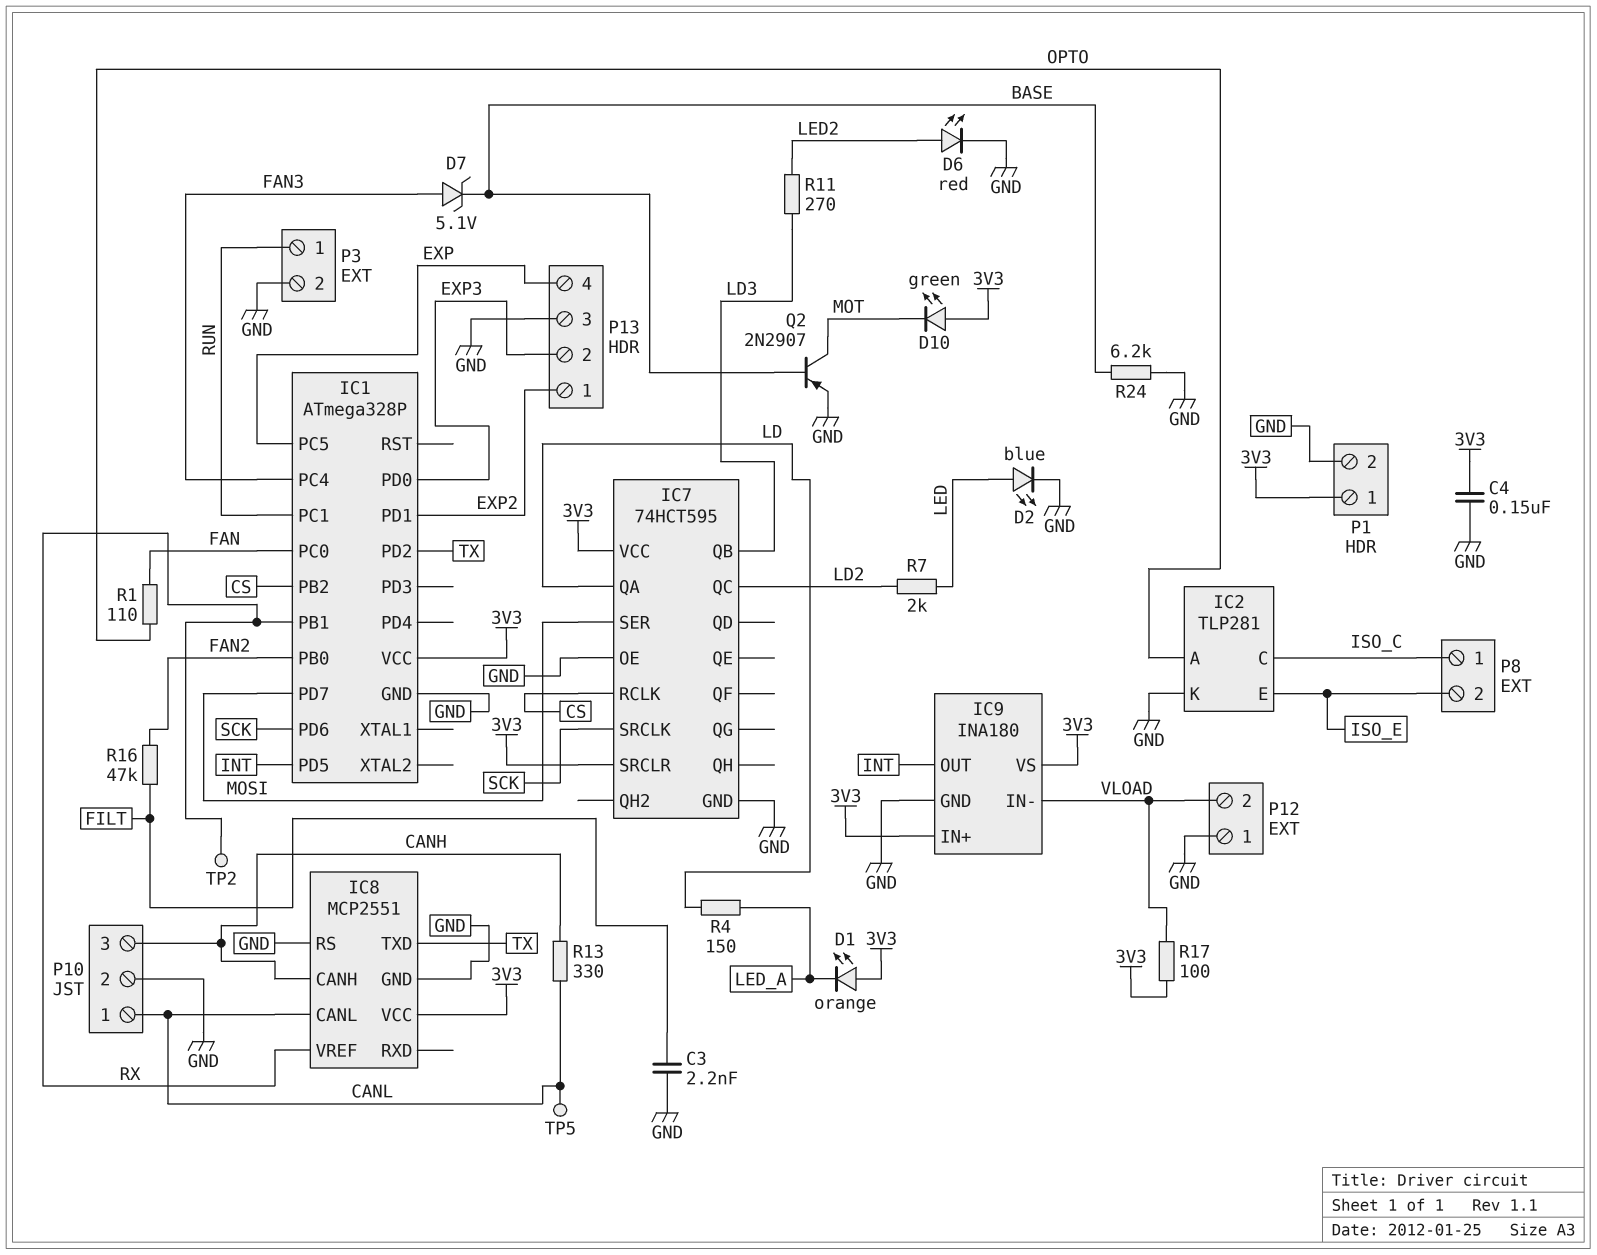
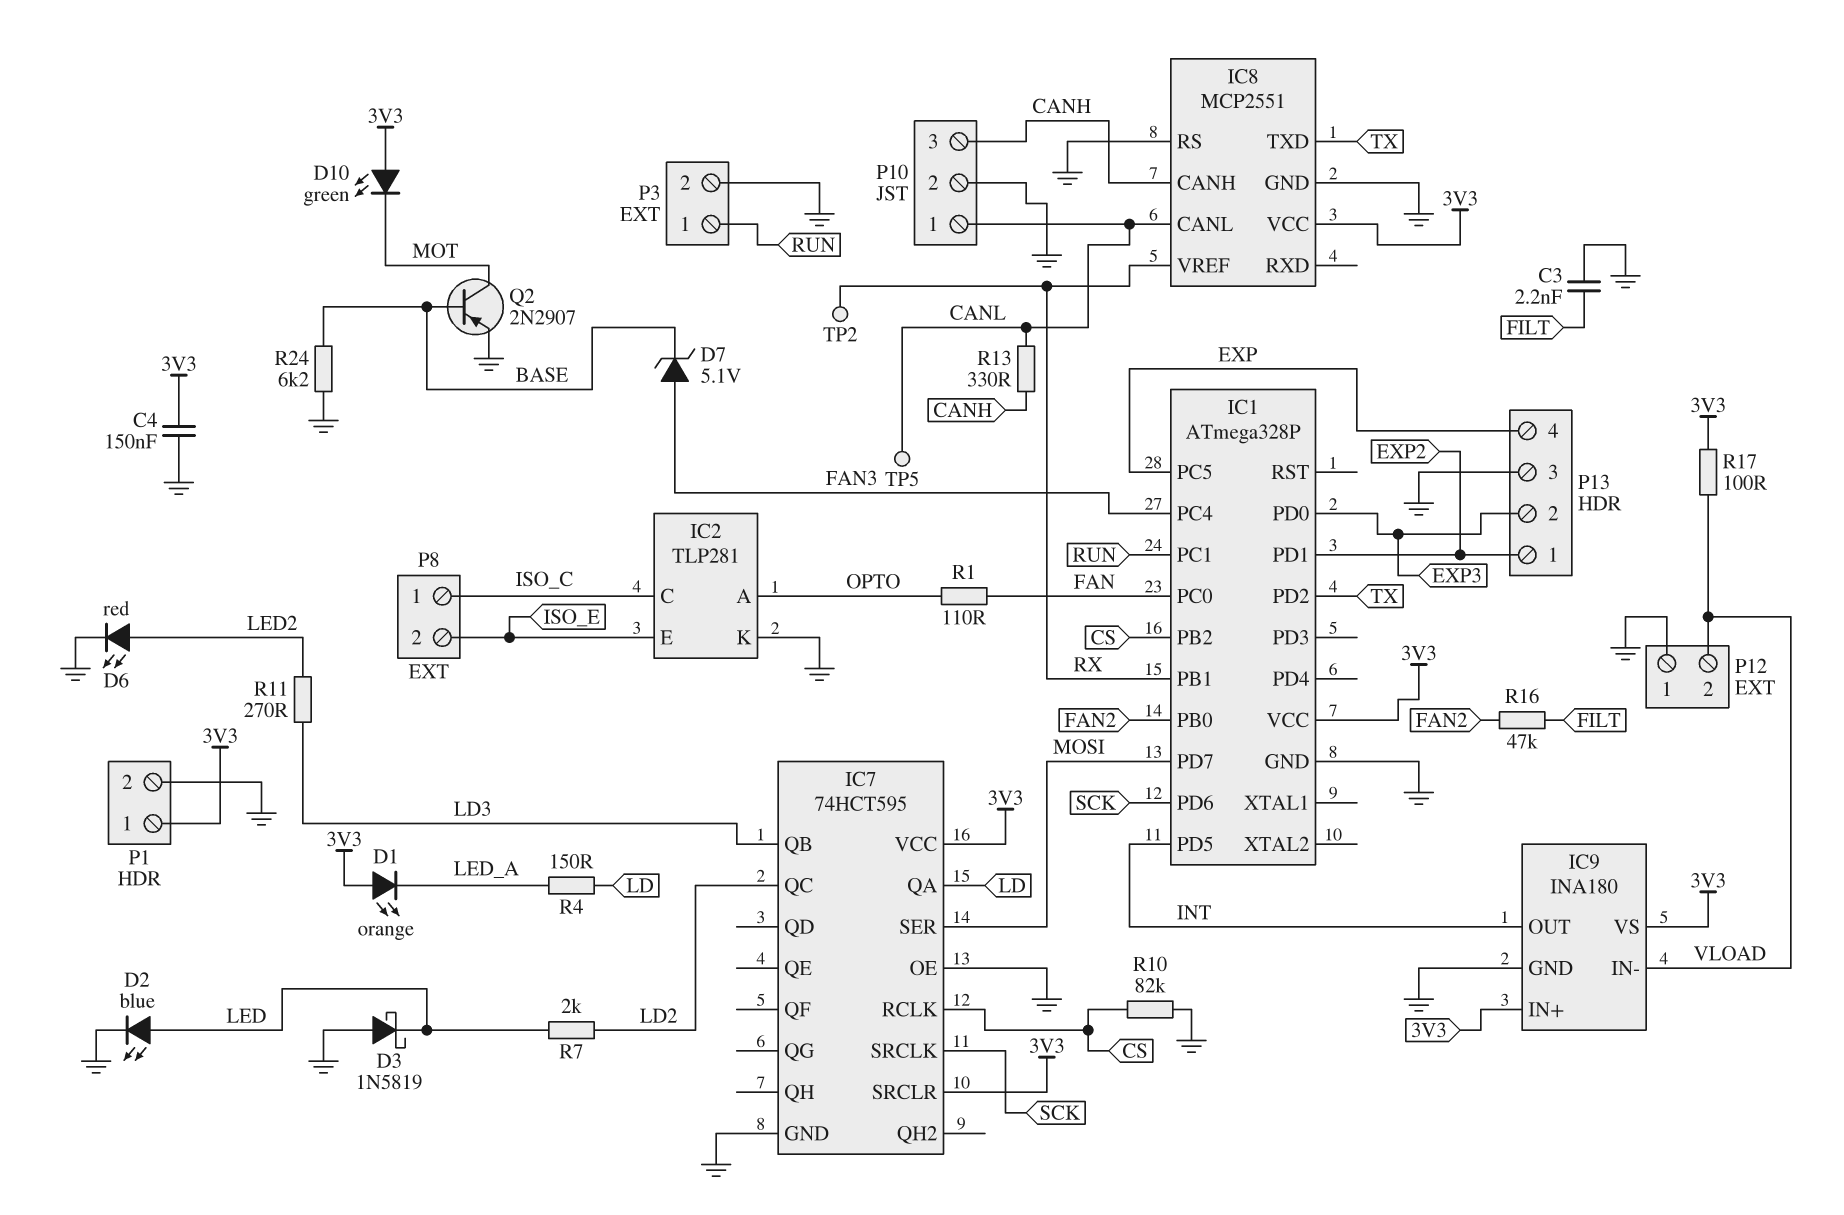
D3: none -> schottky 1N5819 (A GND, K LED)
R10: none -> 82k (CS, GND)

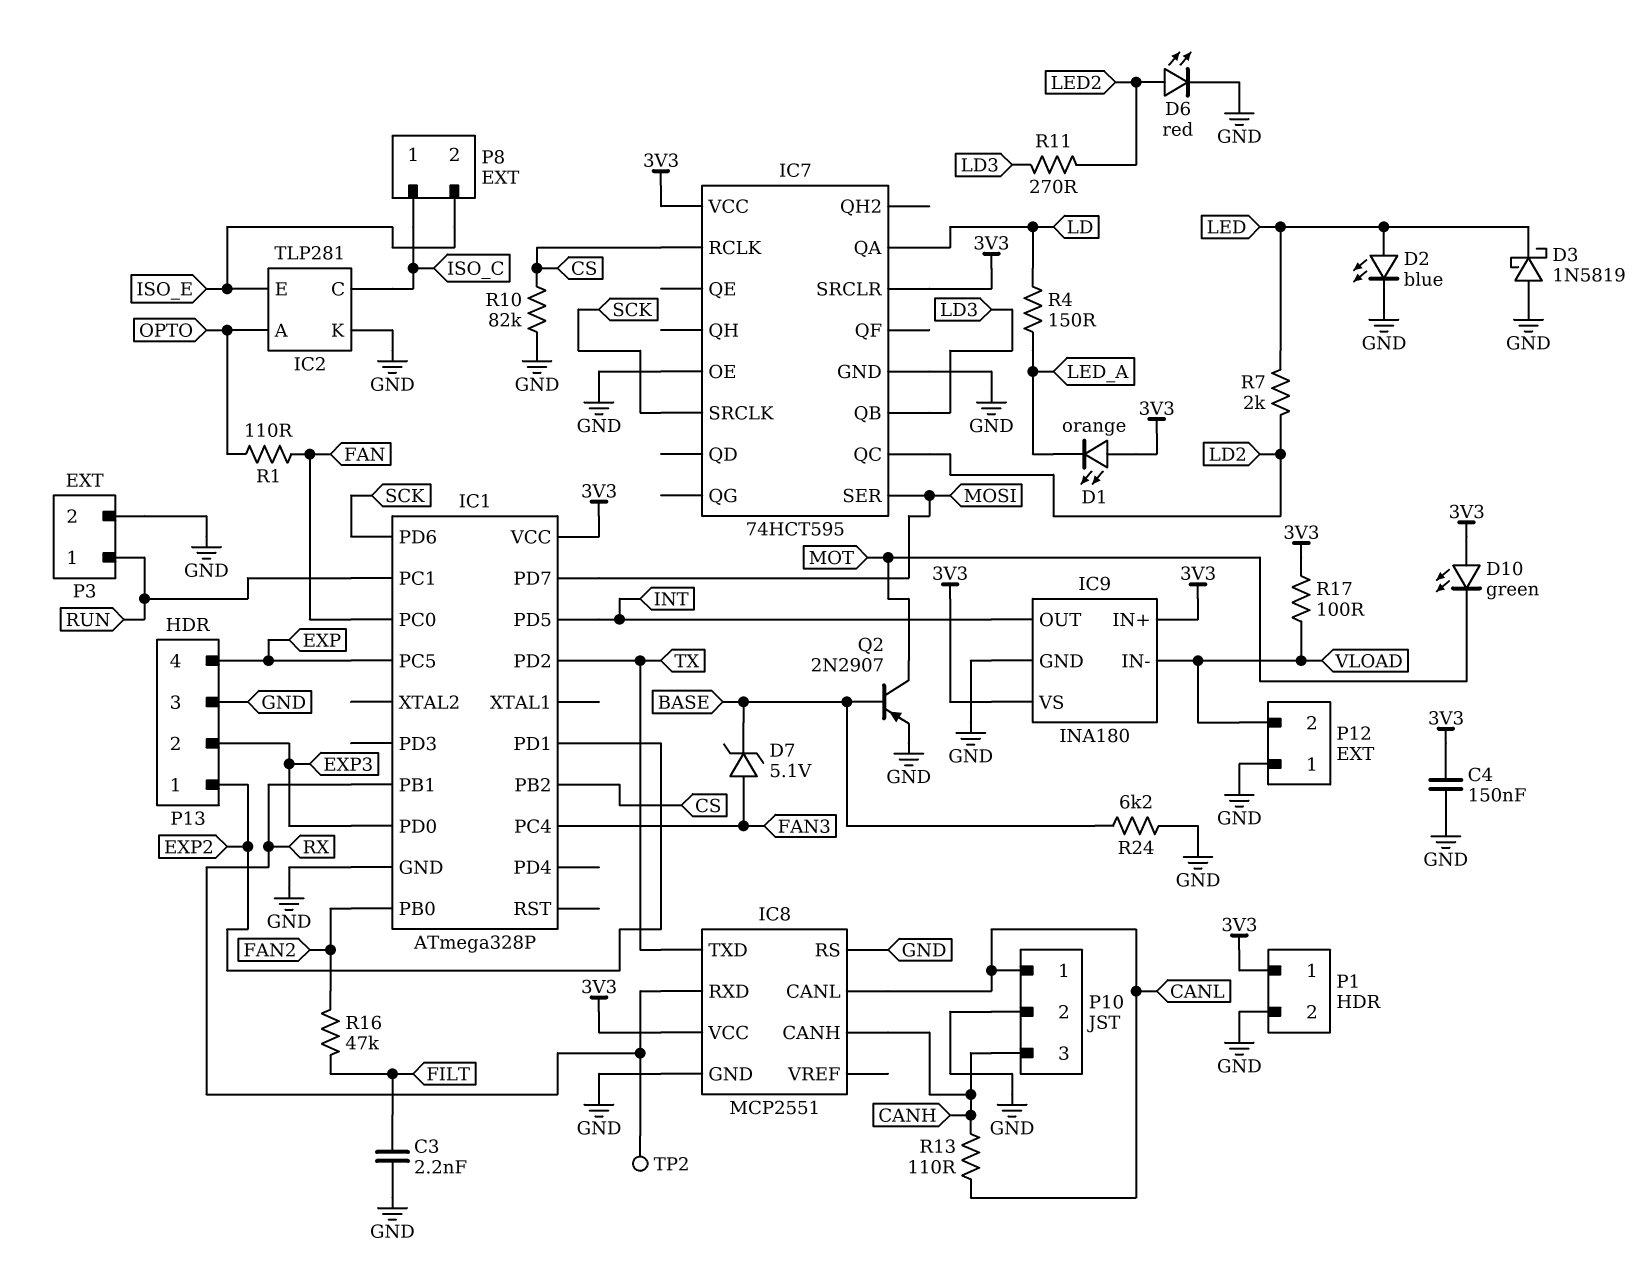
IC8 pin RXD: none -> RX
IC8 pin VREF: RX -> none
R13: 330 (CANH, CANL) -> 110 (CANH, CANL)
TP5: test point (CANL) -> none

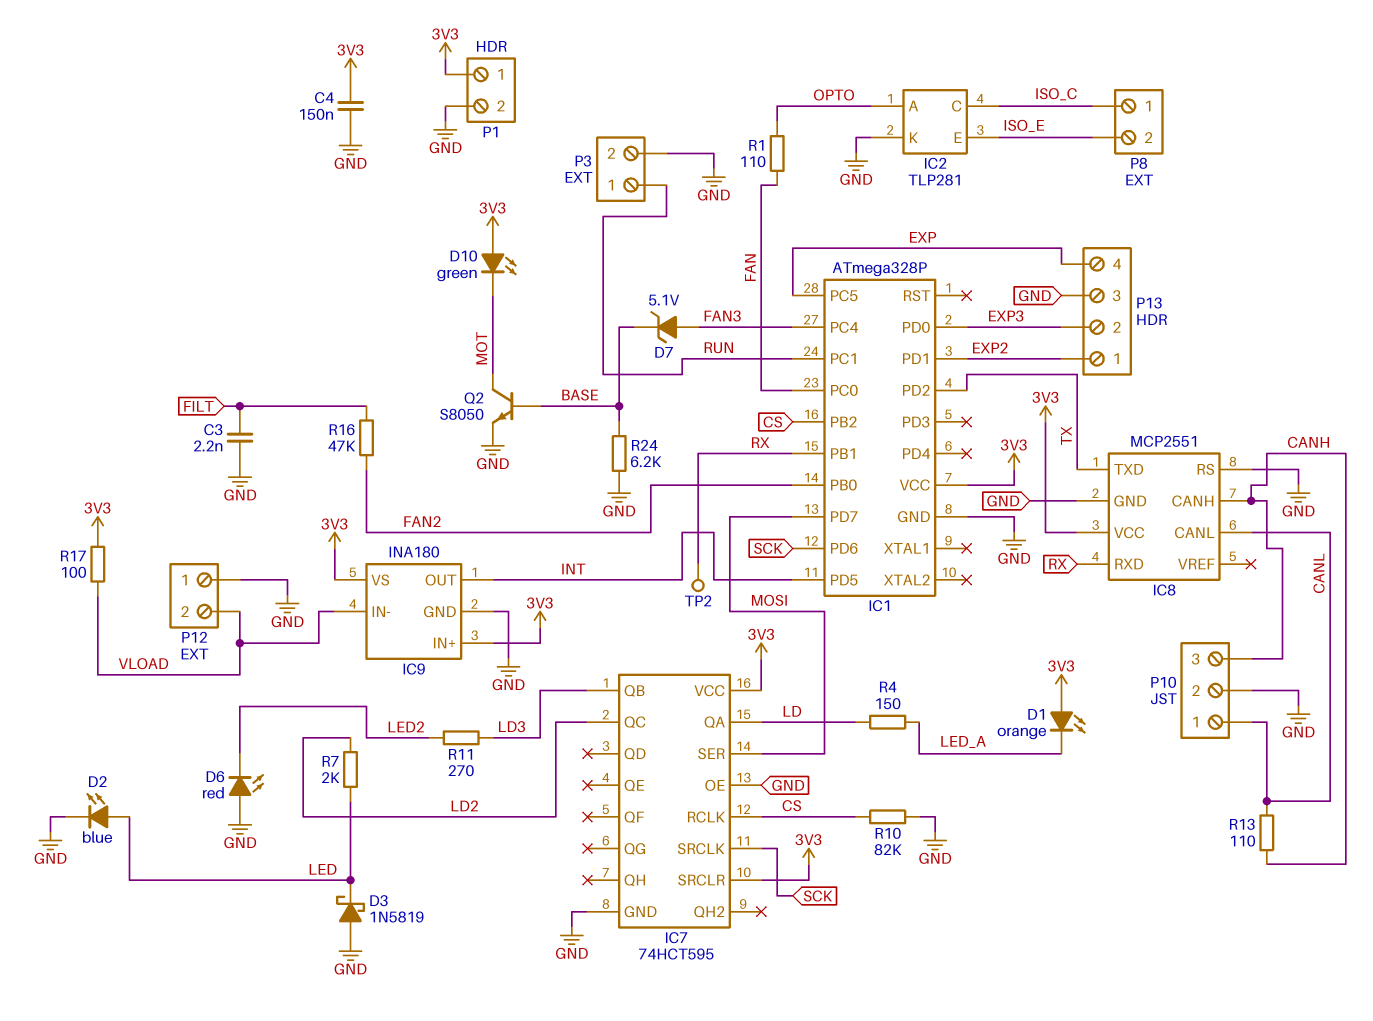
D6: LED red (A LED2, K GND) -> LED red (A GND, K LED2)
Q2: PNP 2N2907 (B BASE, C MOT, E GND) -> NPN S8050 (B BASE, C MOT, E GND)

